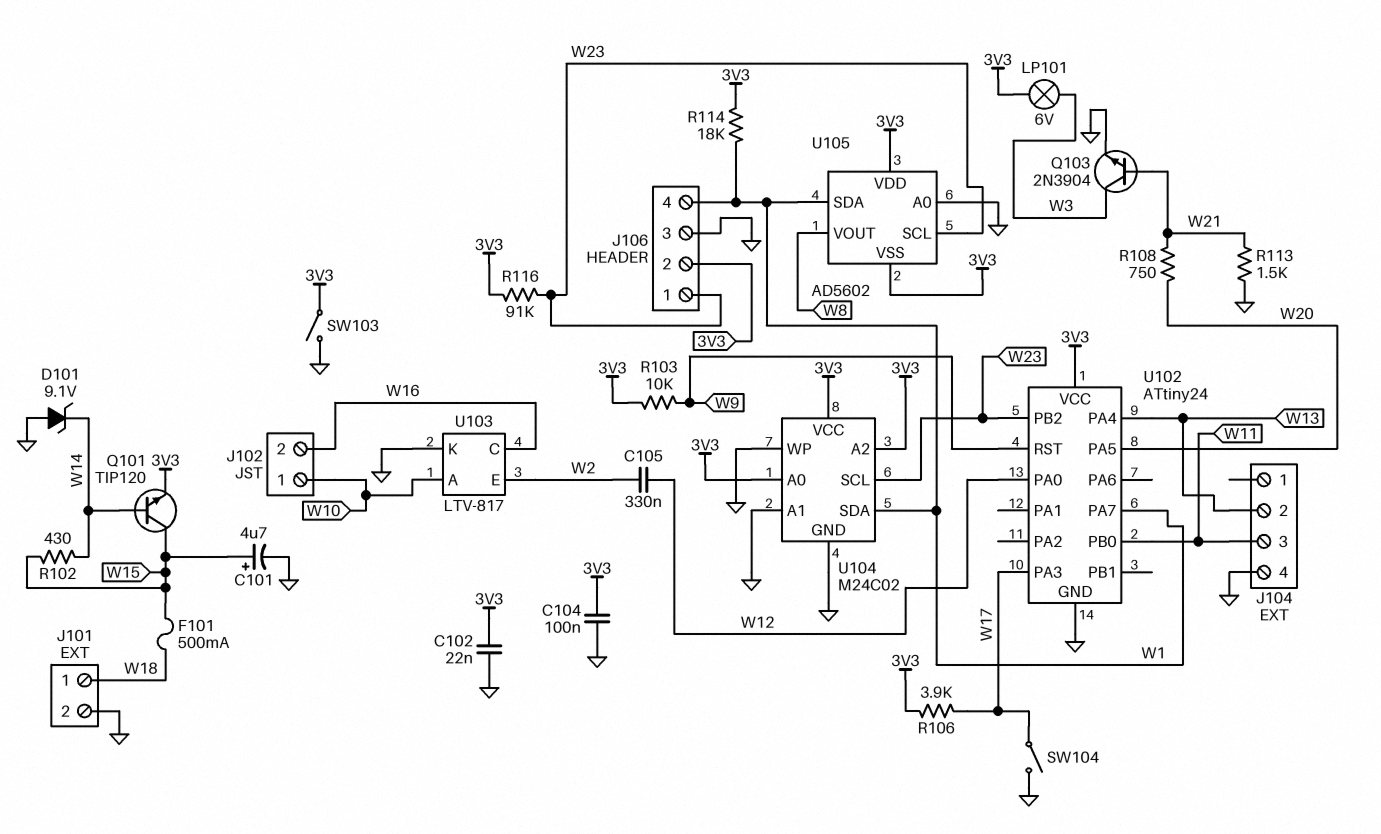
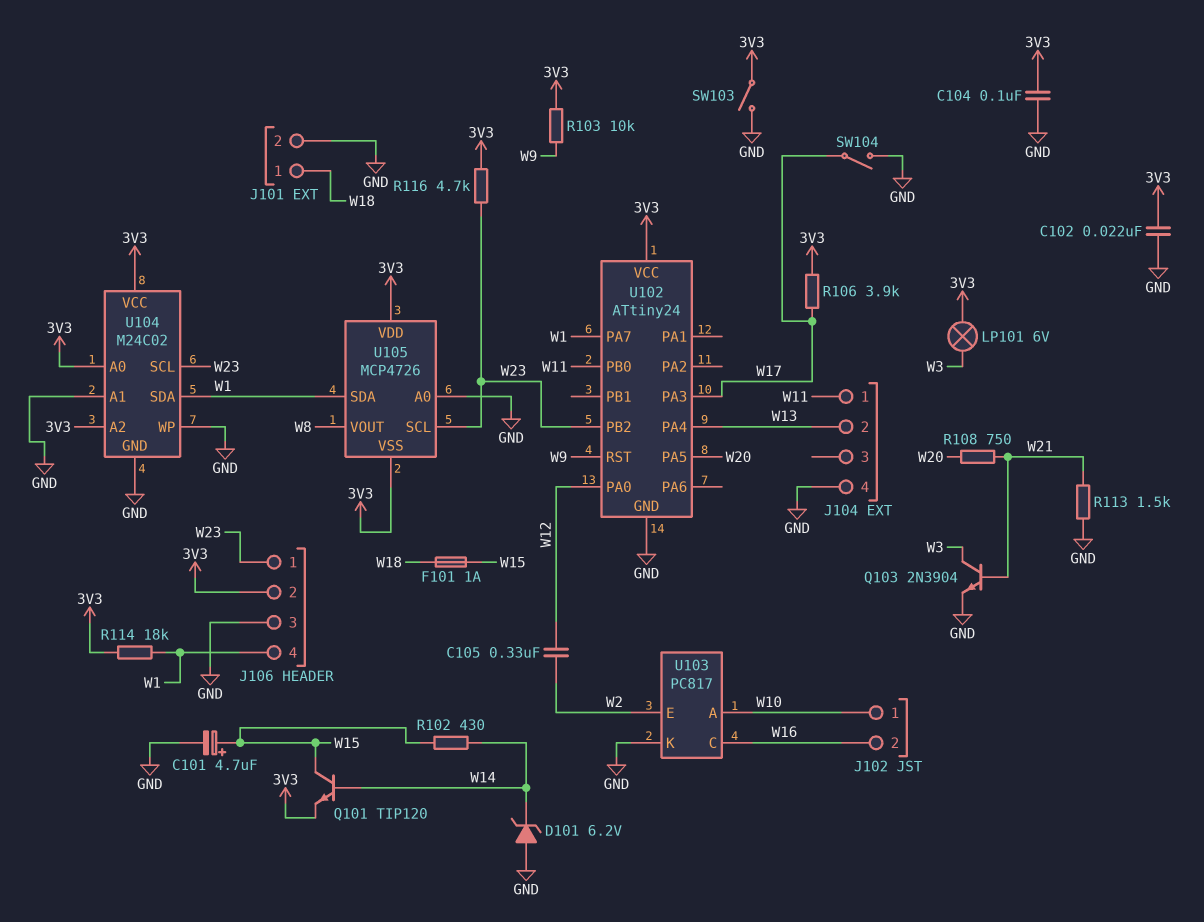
D101: zener 9.1V (A GND, K W14) -> zener 6.2V (A GND, K W14)
F101: 500mA (W15, W18) -> 1A (W15, W18)
J104 pin 1: none -> W11
J104 pin 3: W11 -> none
R116: 91k (3V3, W23) -> 4.7k (3V3, W23)
U103: LTV-817 -> PC817
U105: AD5602 -> MCP4726

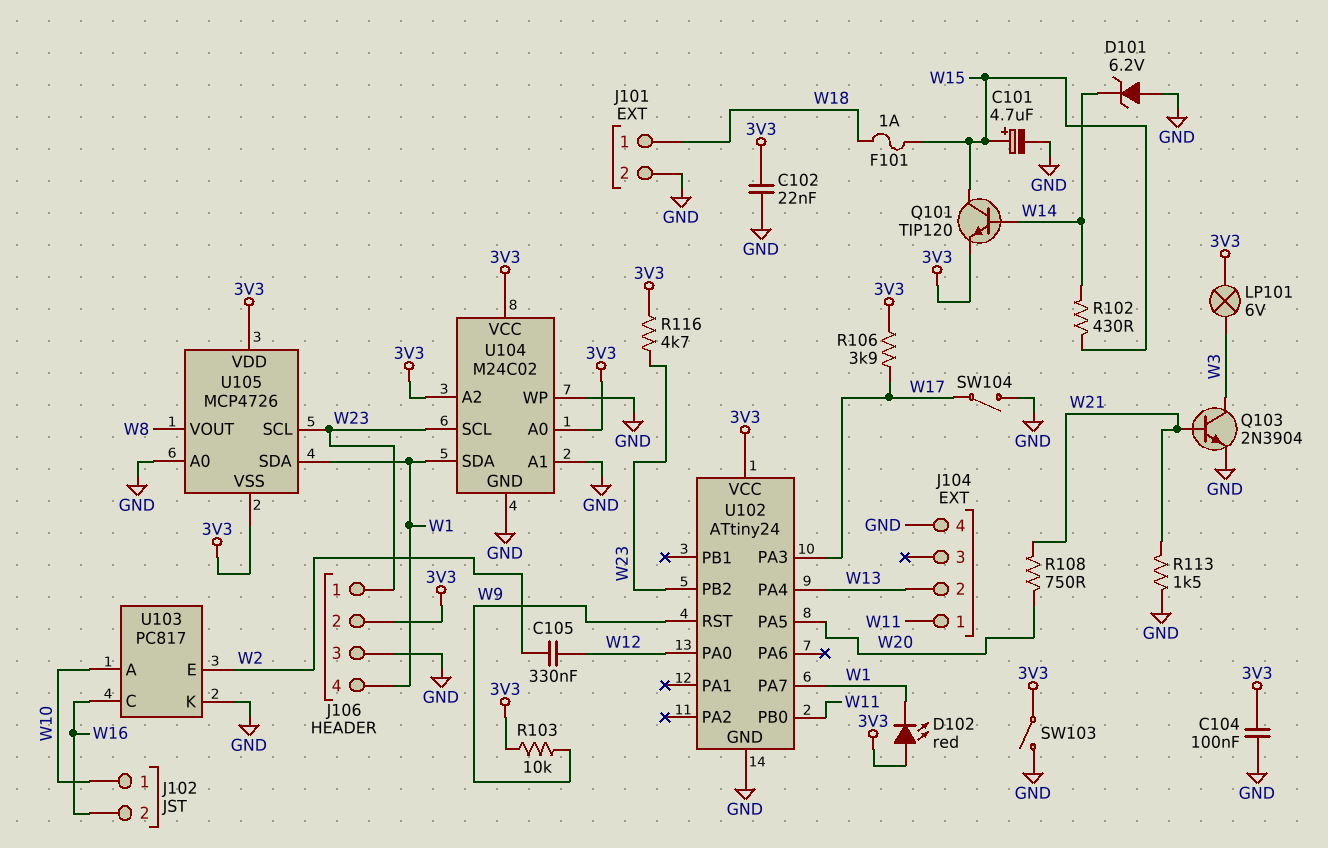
D102: none -> LED red (A 3V3, K W1)
R114: 18k (3V3, W1) -> none

